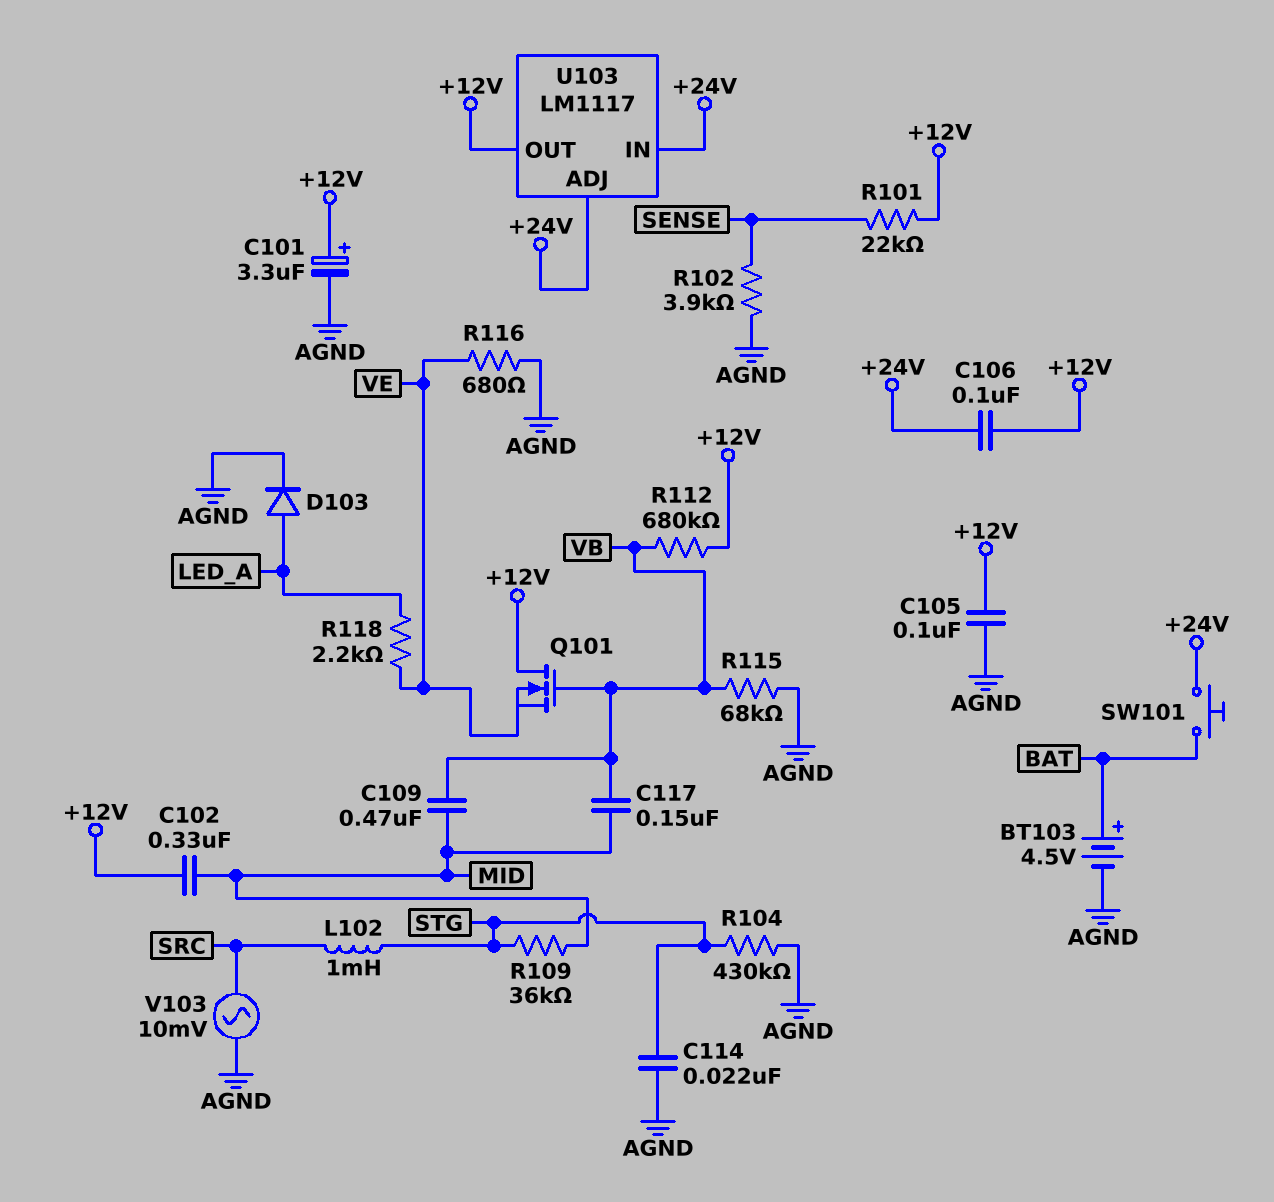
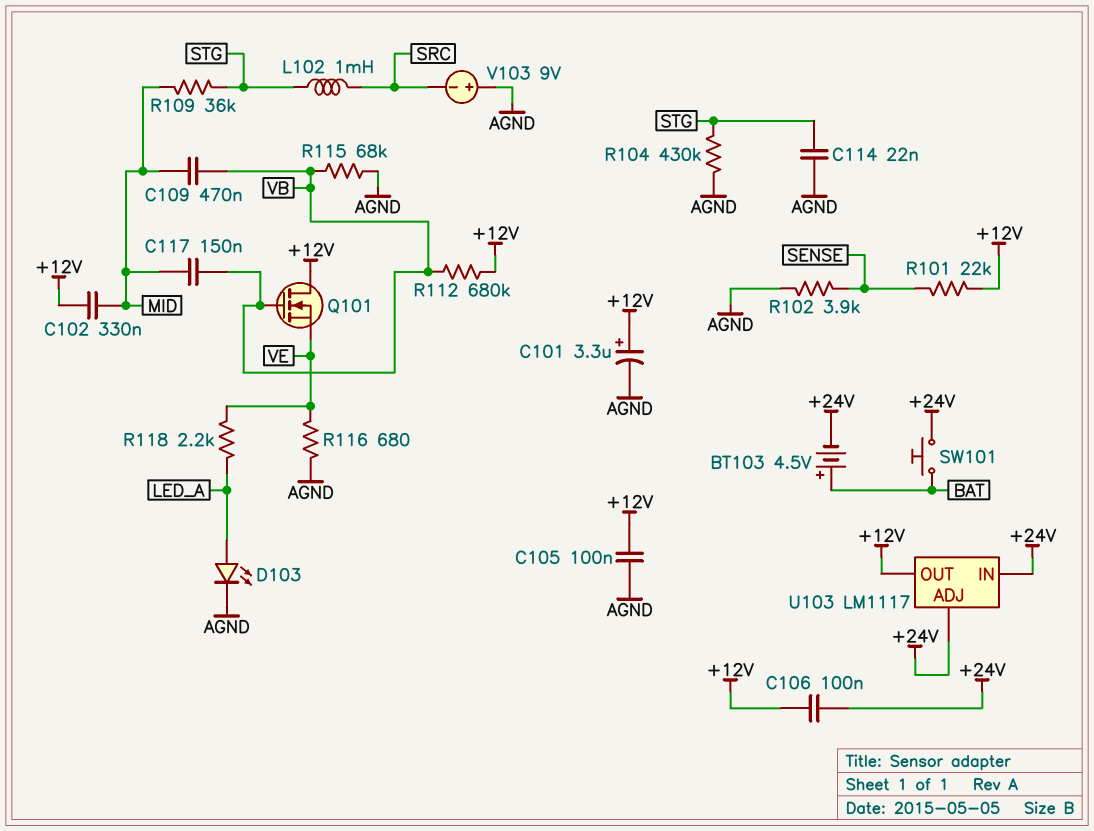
BT103: 4.5V (plus BAT, minus AGND) -> 4.5V (plus BAT, minus +24V)
D103: diode (A LED_A, K AGND) -> LED (A LED_A, K AGND)
V103: AC 10mV (AGND, SRC) -> 9V (plus AGND, minus SRC)

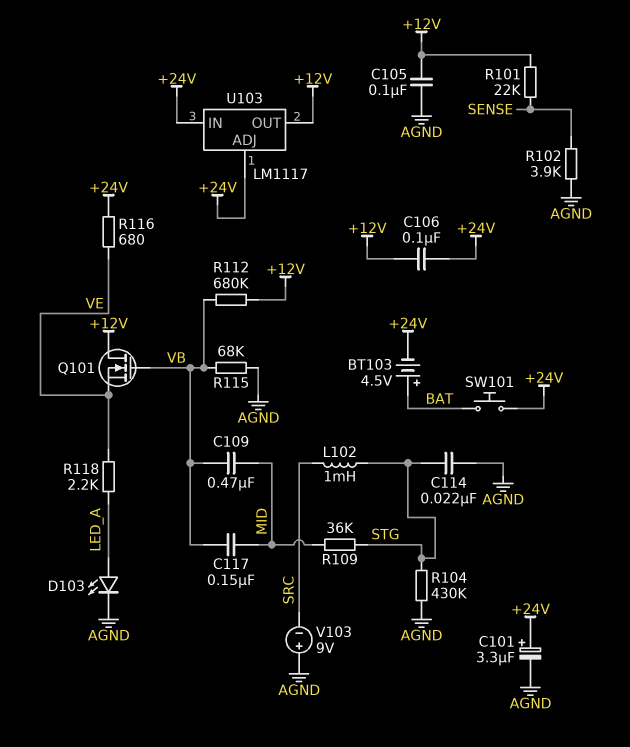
C101: 3.3uF (plus +12V, minus AGND) -> 3.3uF (plus +24V, minus AGND)
C102: 330nF (+12V, MID) -> none
R116: 680 (AGND, VE) -> 680 (+24V, VE)

